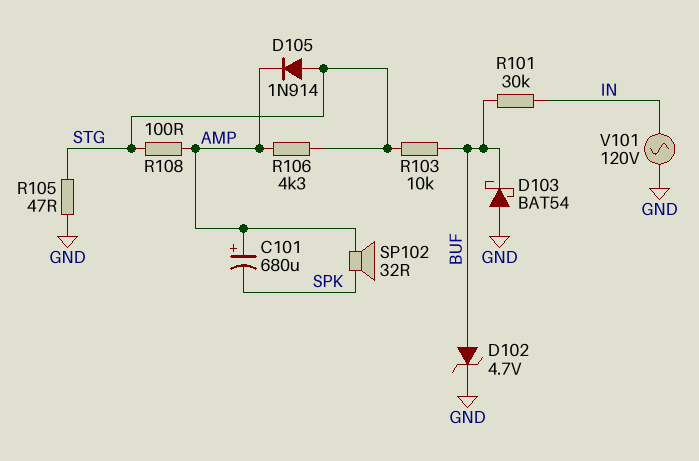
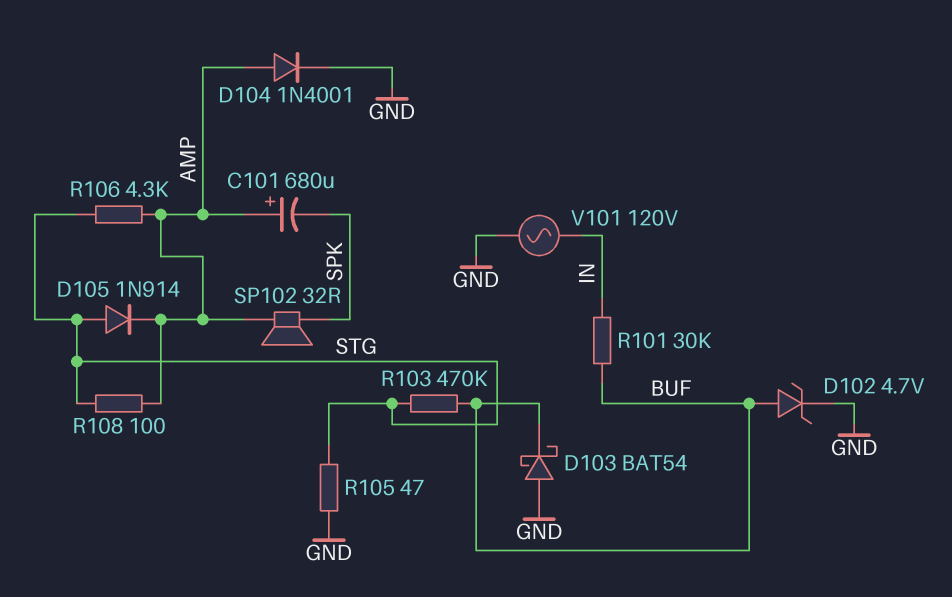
D104: none -> diode 1N4001 (A AMP, K GND)
R103: 10k (BUF, STG) -> 470k (BUF, STG)

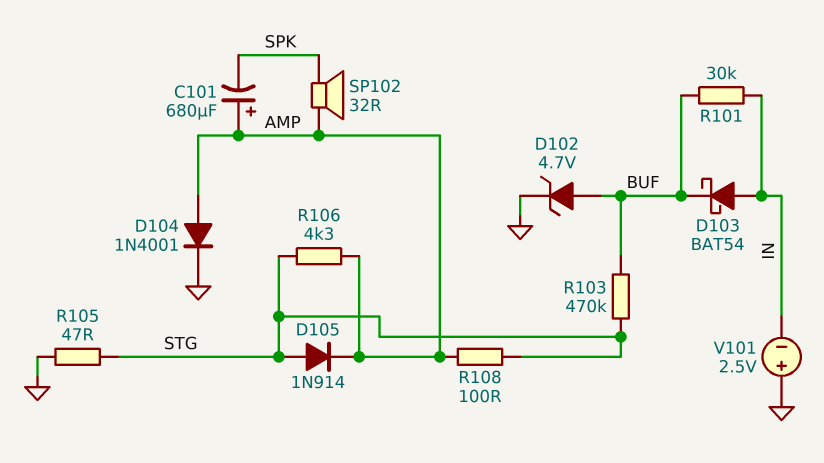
D103: schottky BAT54 (A GND, K BUF) -> schottky BAT54 (A IN, K BUF)
V101: AC 120V (GND, IN) -> 2.5V (plus GND, minus IN)

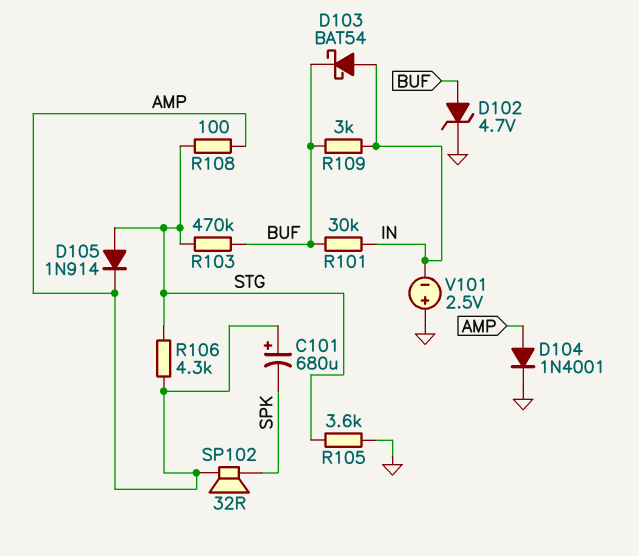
R105: 47 (GND, STG) -> 3.6k (GND, STG)
R109: none -> 3k (BUF, IN)

